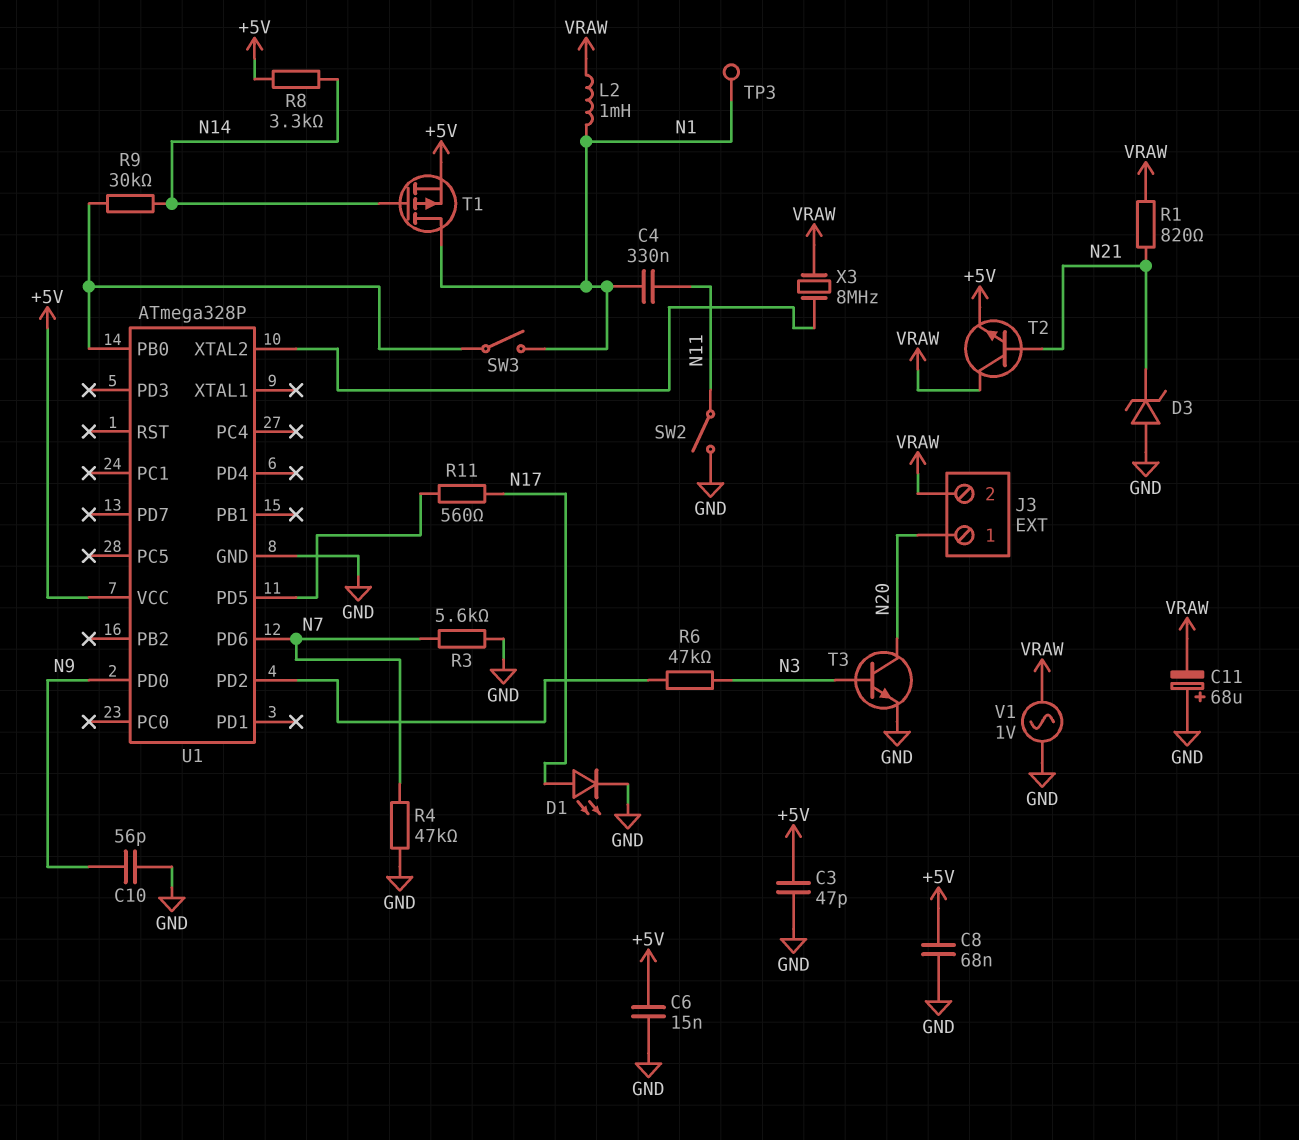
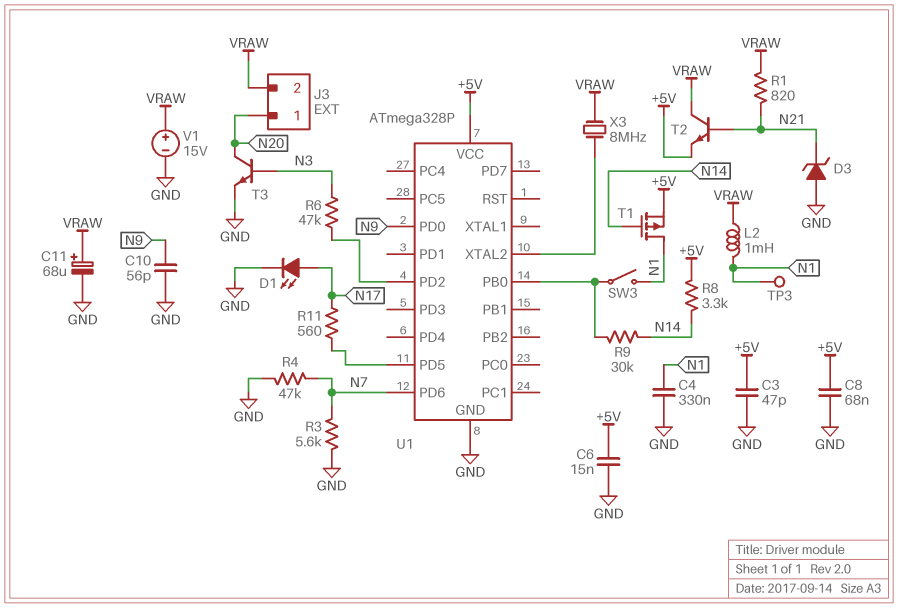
C4: 330nF (N1, N11) -> 330nF (GND, N1)
C11: 68uF (plus GND, minus VRAW) -> 68uF (plus VRAW, minus GND)
SW2: switch (GND, N11) -> none
V1: AC 1V (GND, VRAW) -> 15V (plus VRAW, minus GND)

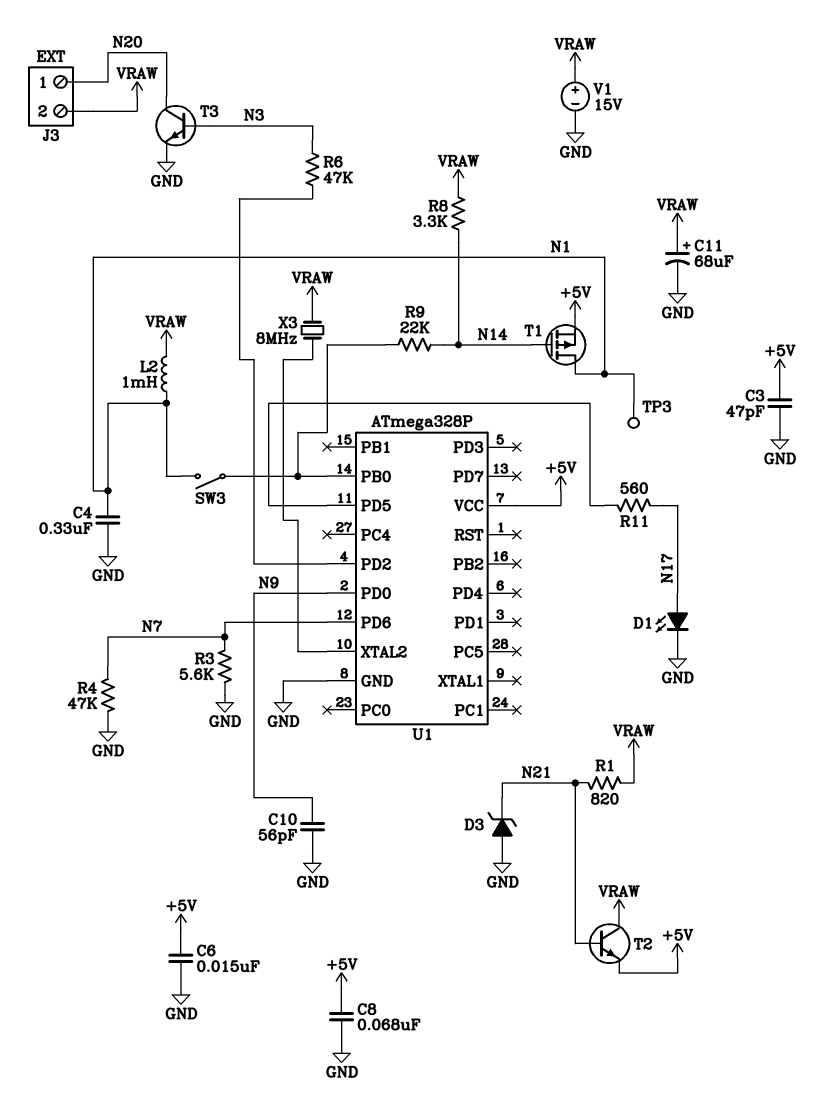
R8: 3.3k (+5V, N14) -> 3.3k (N14, VRAW)
R9: 30k (N14, U1/PB0) -> 22k (N14, U1/PB0)

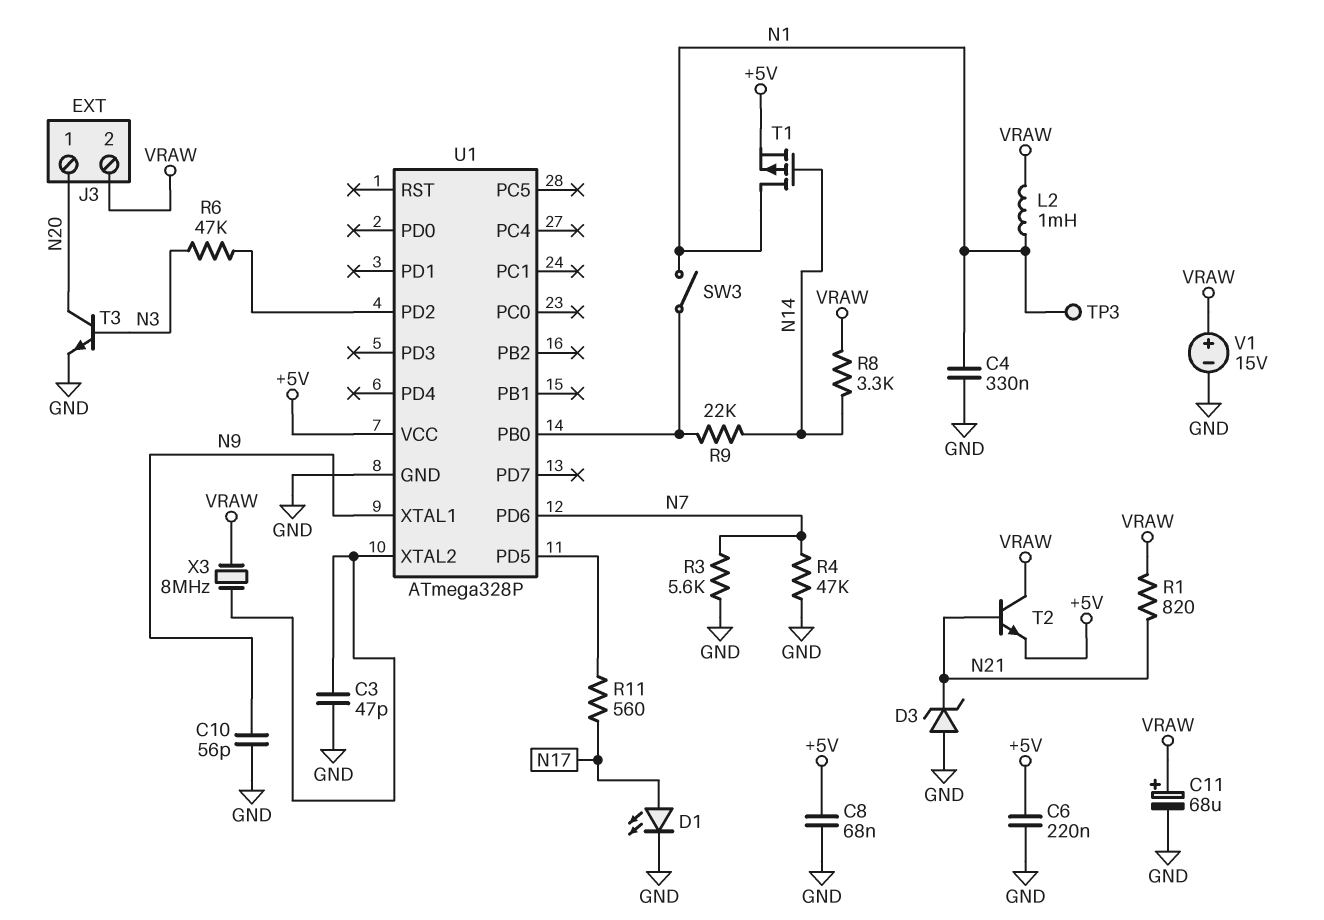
C3: 47pF (+5V, GND) -> 47pF (GND, U1/XTAL2)
C6: 15nF (+5V, GND) -> 220nF (+5V, GND)
U1 pin PD0: N9 -> none
U1 pin XTAL1: none -> N9

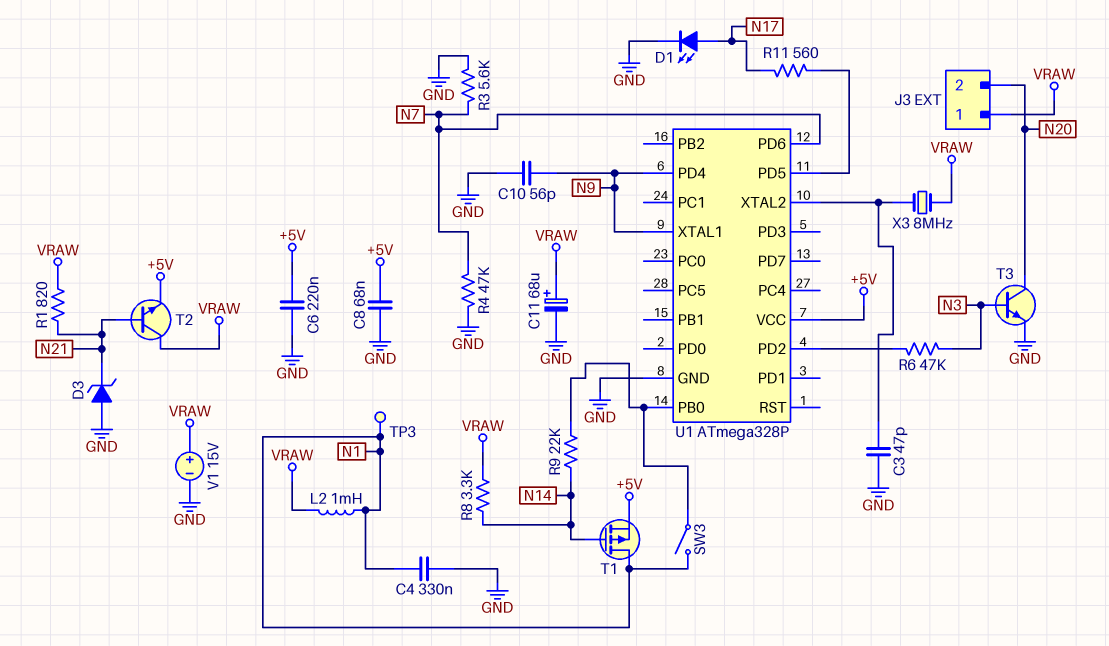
J3 pin 1: N20 -> VRAW
J3 pin 2: VRAW -> N20
U1 pin PD4: none -> N9

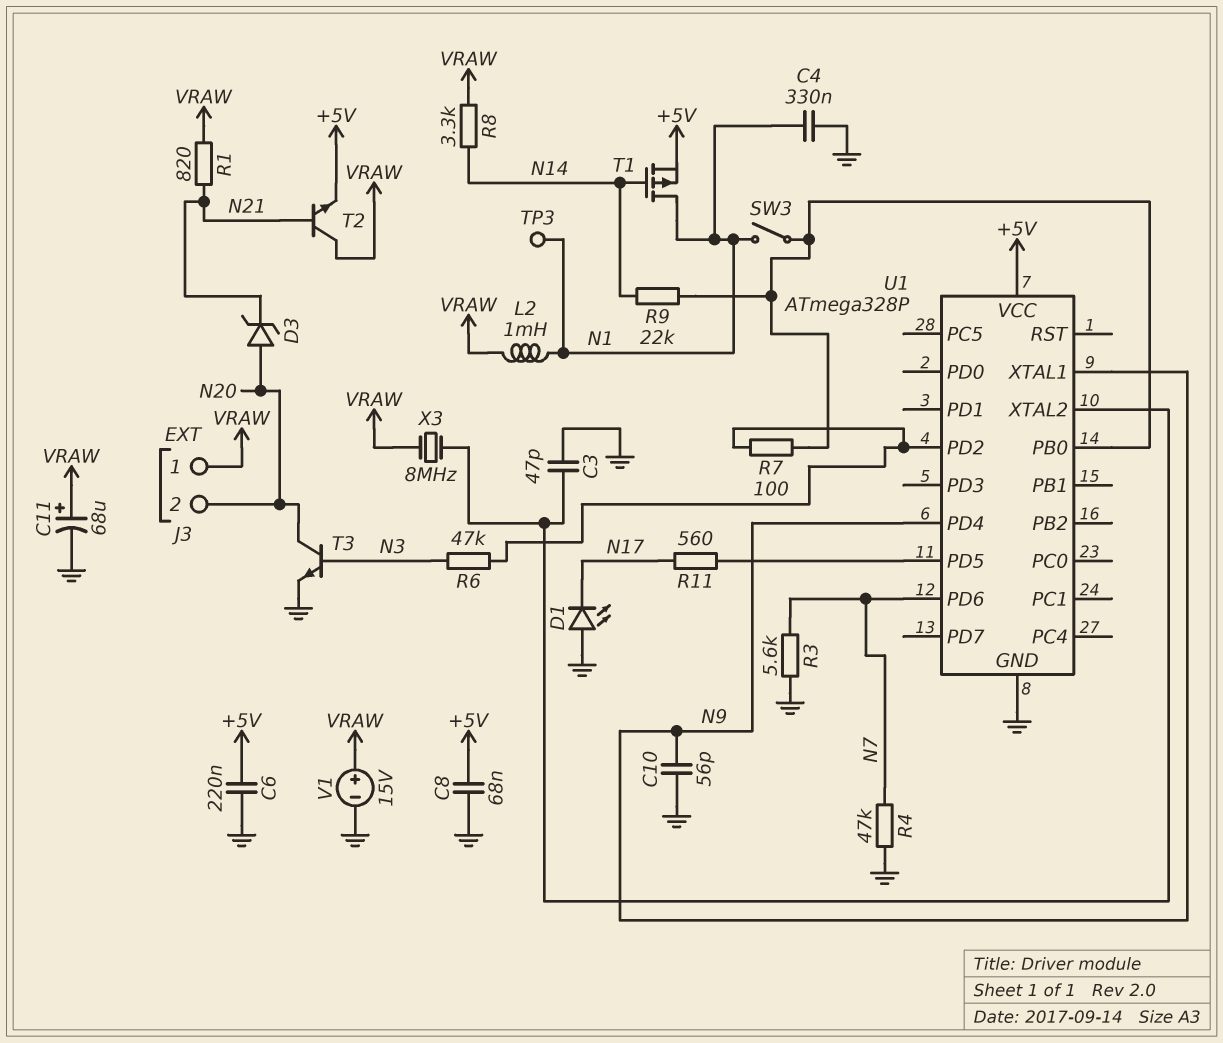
D1: LED (A N17, K GND) -> LED (A GND, K N17)
D3: zener (A GND, K N21) -> zener (A N20, K N21)
R7: none -> 100 (U1/PB0, U1/PD2)

